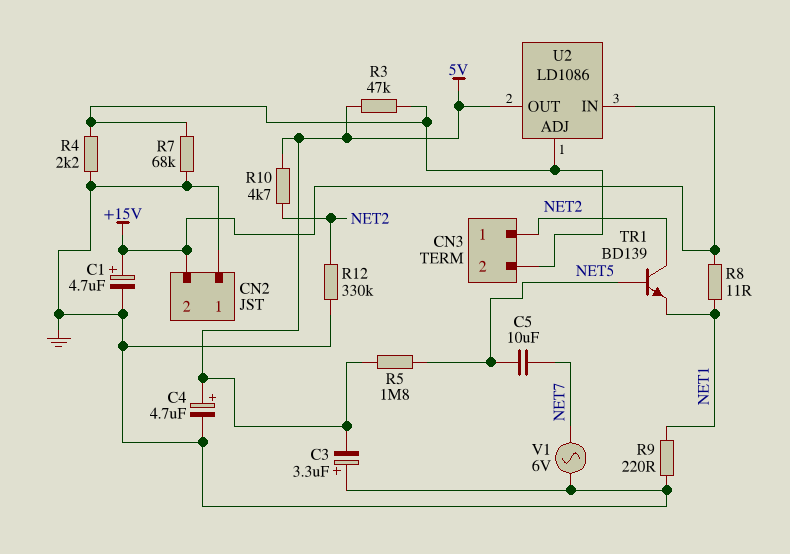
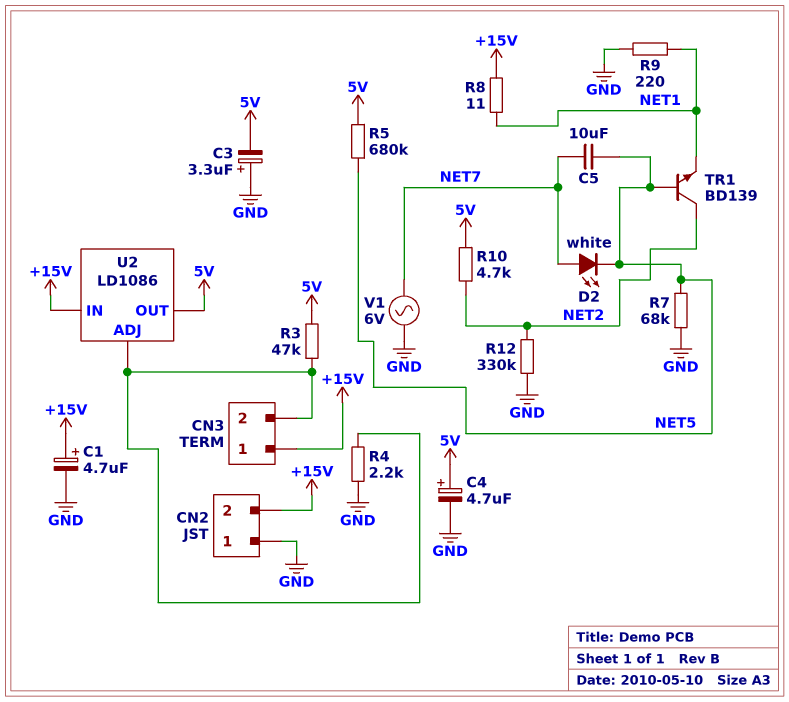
CN3 pin 1: NET2 -> +15V
D2: none -> LED white (A NET7, K NET5)
R5: 1.8M (5V, NET5) -> 680k (5V, NET5)
R7: 68k (CN3/2, GND) -> 68k (GND, NET5)

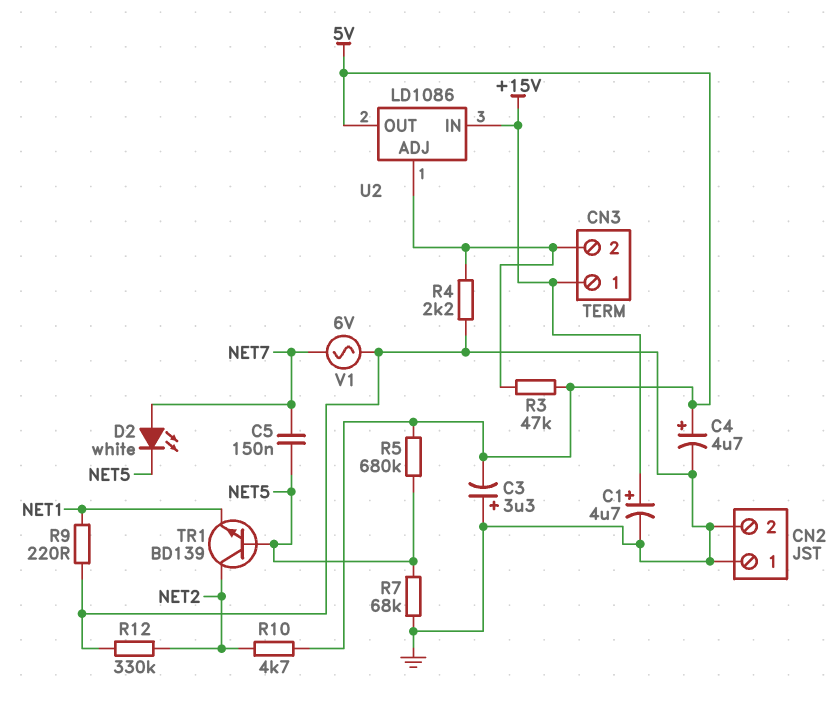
C5: 10uF (NET5, NET7) -> 150nF (NET5, NET7)
CN2 pin 2: +15V -> GND
R8: 11 (+15V, NET1) -> none

